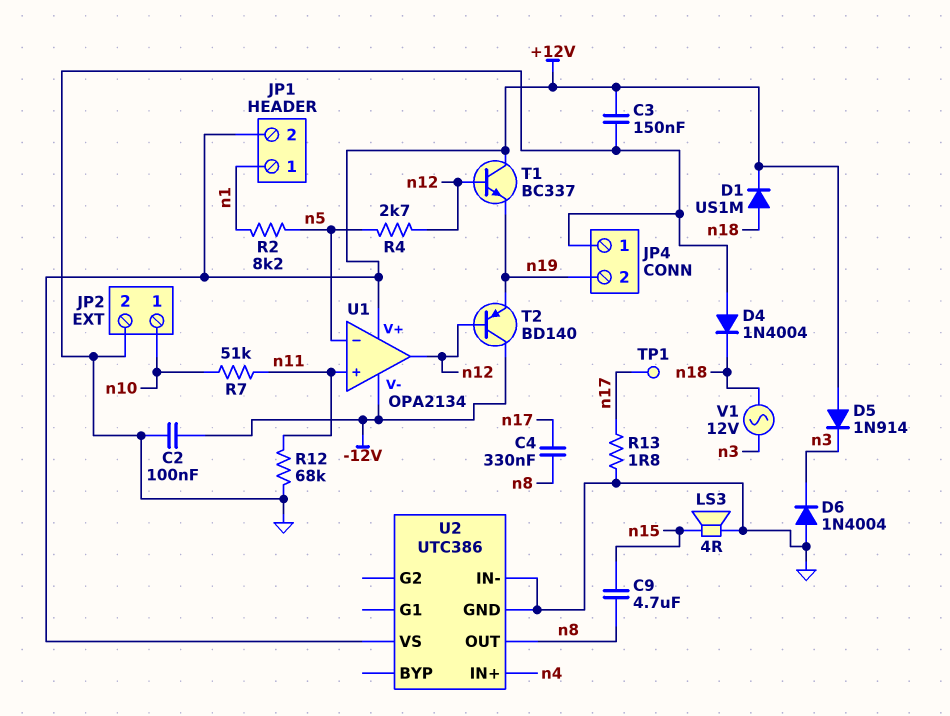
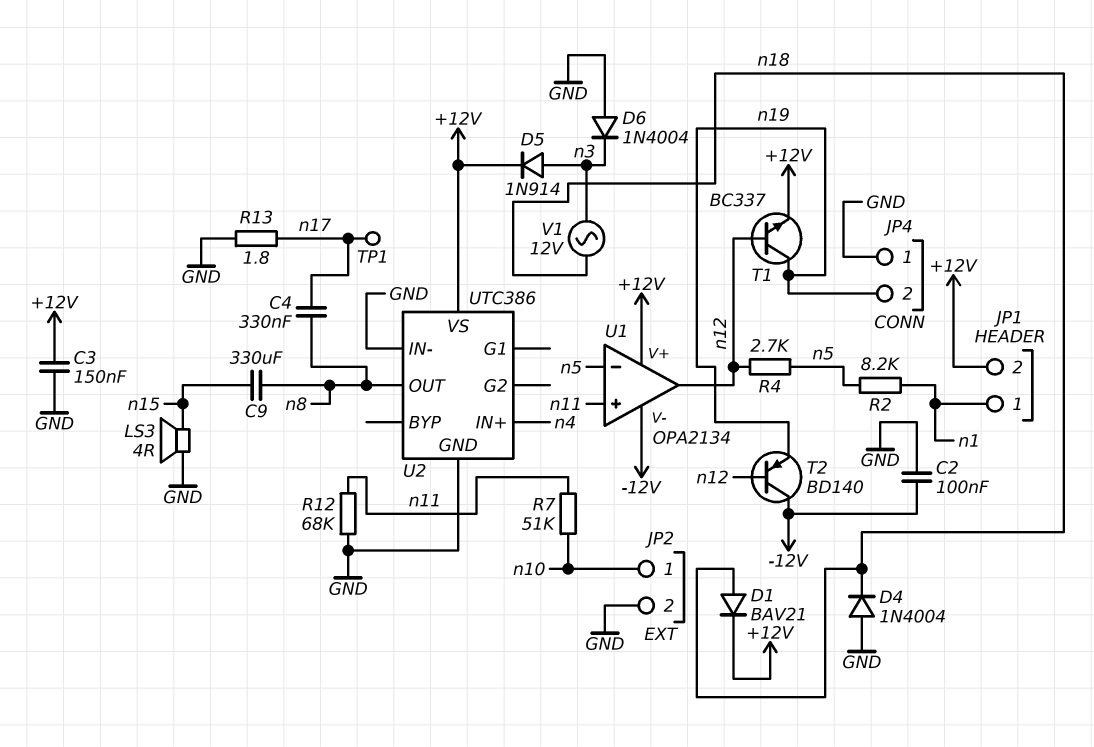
C9: 4.7uF (n8, n15) -> 330uF (n8, n15)
D1: diode US1M (A n18, K +12V) -> diode BAV21 (A n18, K +12V)
D5: diode 1N914 (A +12V, K n3) -> diode 1N914 (A n3, K +12V)
T1: NPN BC337 (B n12, C +12V, E n19) -> NPN BC337 (B n12, C n19, E +12V)

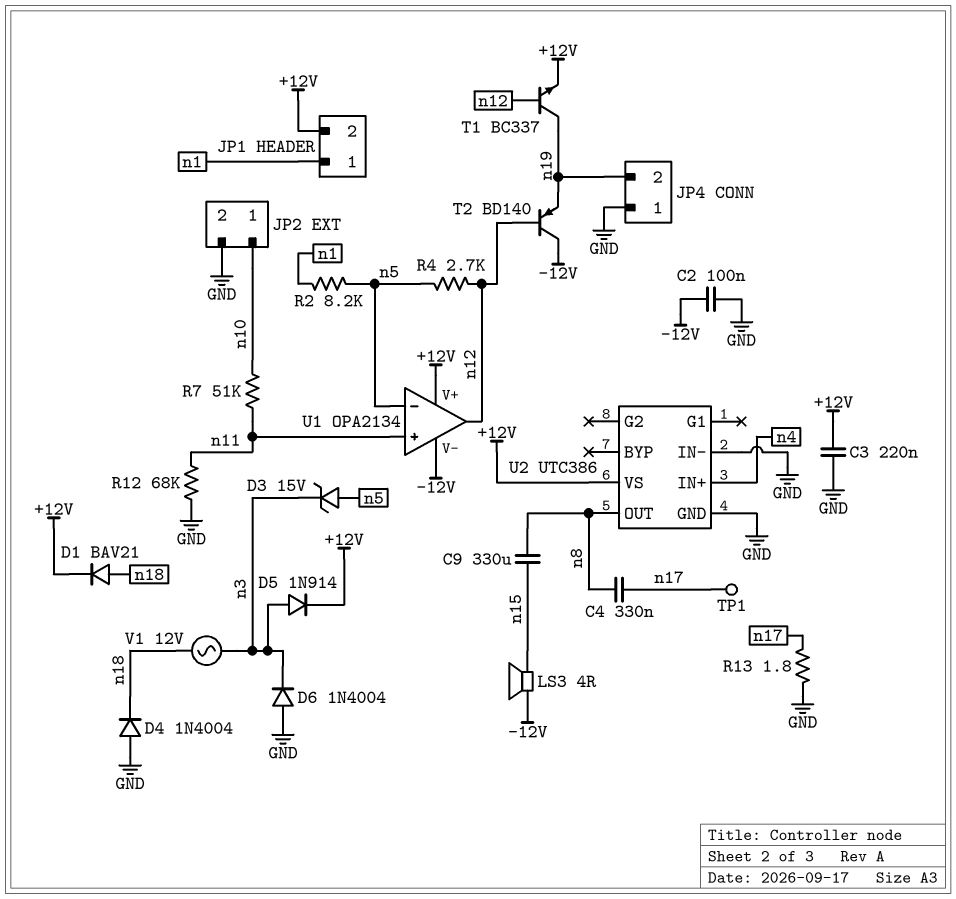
C3: 150nF (+12V, GND) -> 220nF (+12V, GND)
D3: none -> zener 15V (A n5, K n3)
LS3: speaker 4R (GND, n15) -> speaker 4R (-12V, n15)

